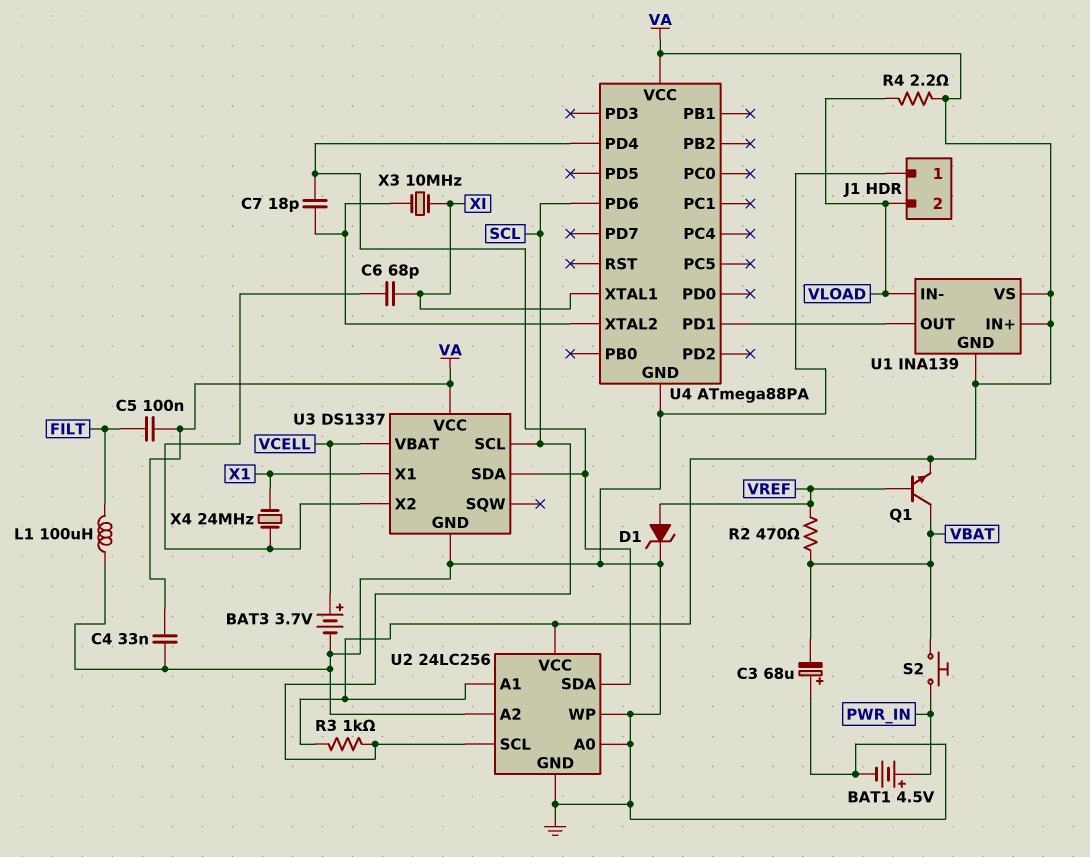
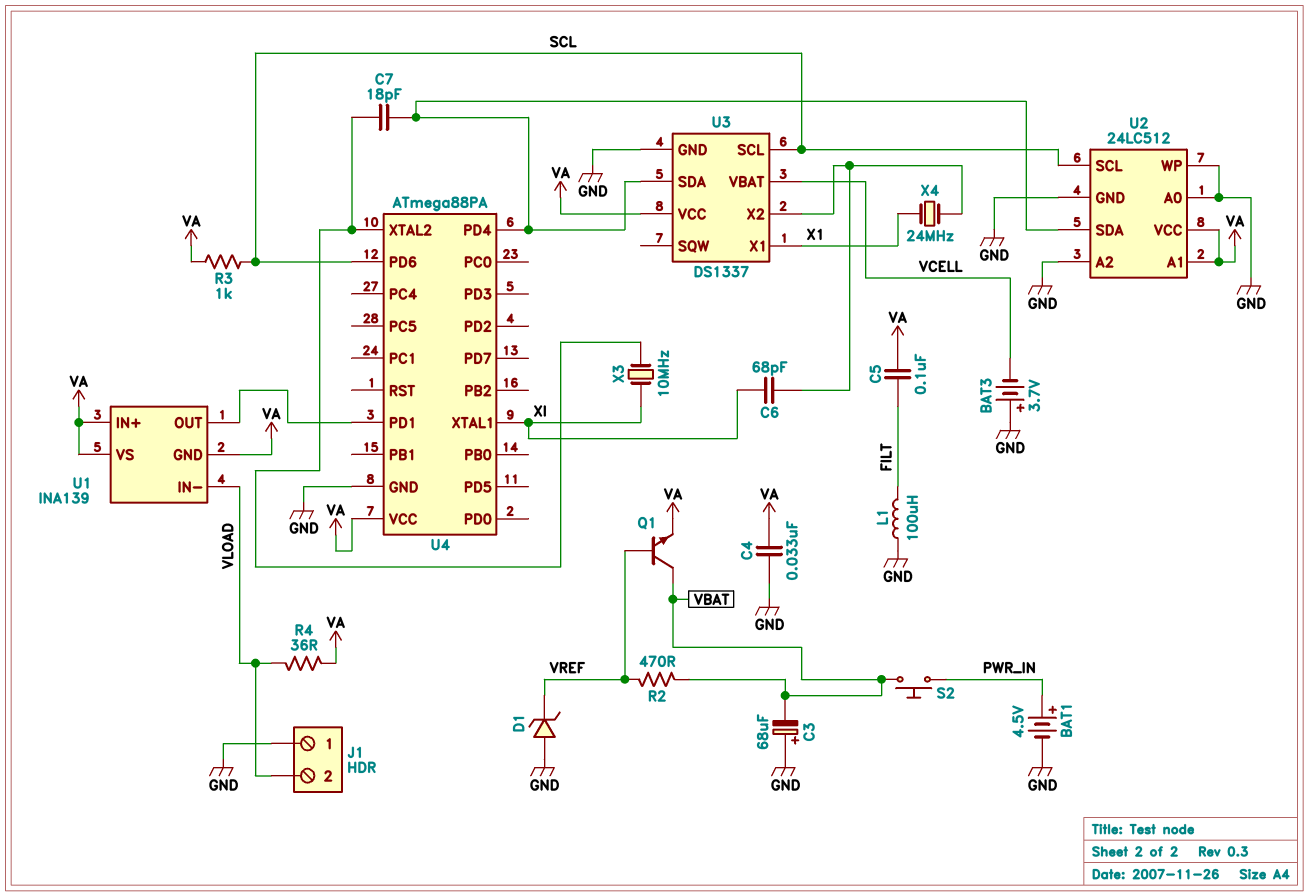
BAT3: 3.7V (plus VCELL, minus GND) -> 3.7V (plus GND, minus VCELL)
D1: zener (A VREF, K GND) -> zener (A GND, K VREF)
R4: 2.2 (VA, VLOAD) -> 36 (VA, VLOAD)
U2: 24LC256 -> 24LC512

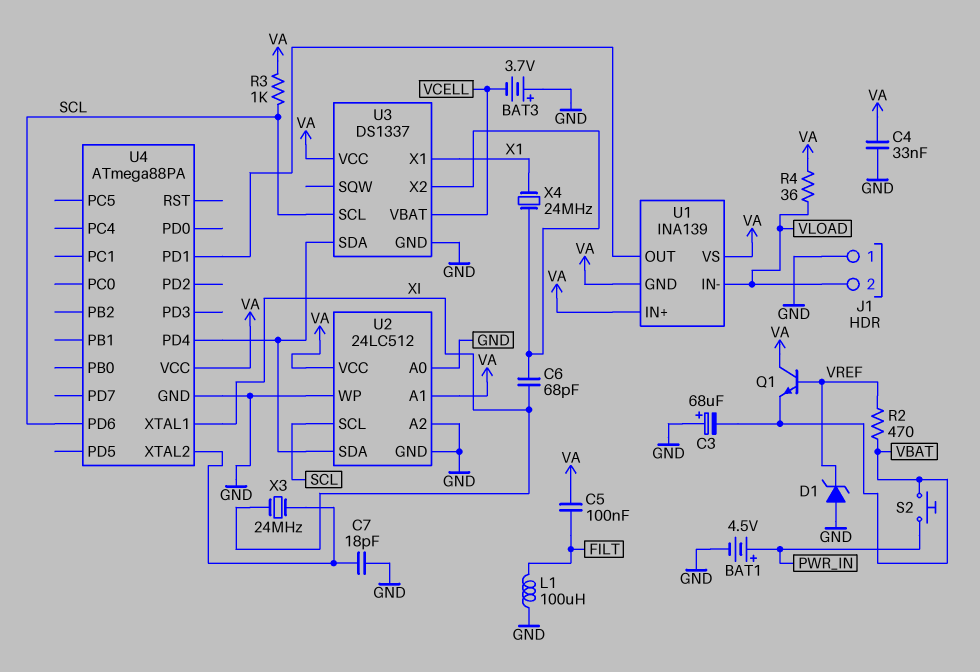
C7: 18pF (U2/SDA, U4/XTAL2) -> 18pF (GND, U4/XTAL2)
Q1: NPN (B VREF, C VBAT, E VA) -> NPN (B VREF, C VA, E VBAT)
X3: 10MHz (U4/XTAL2, XI) -> 24MHz (U4/XTAL2, XI)

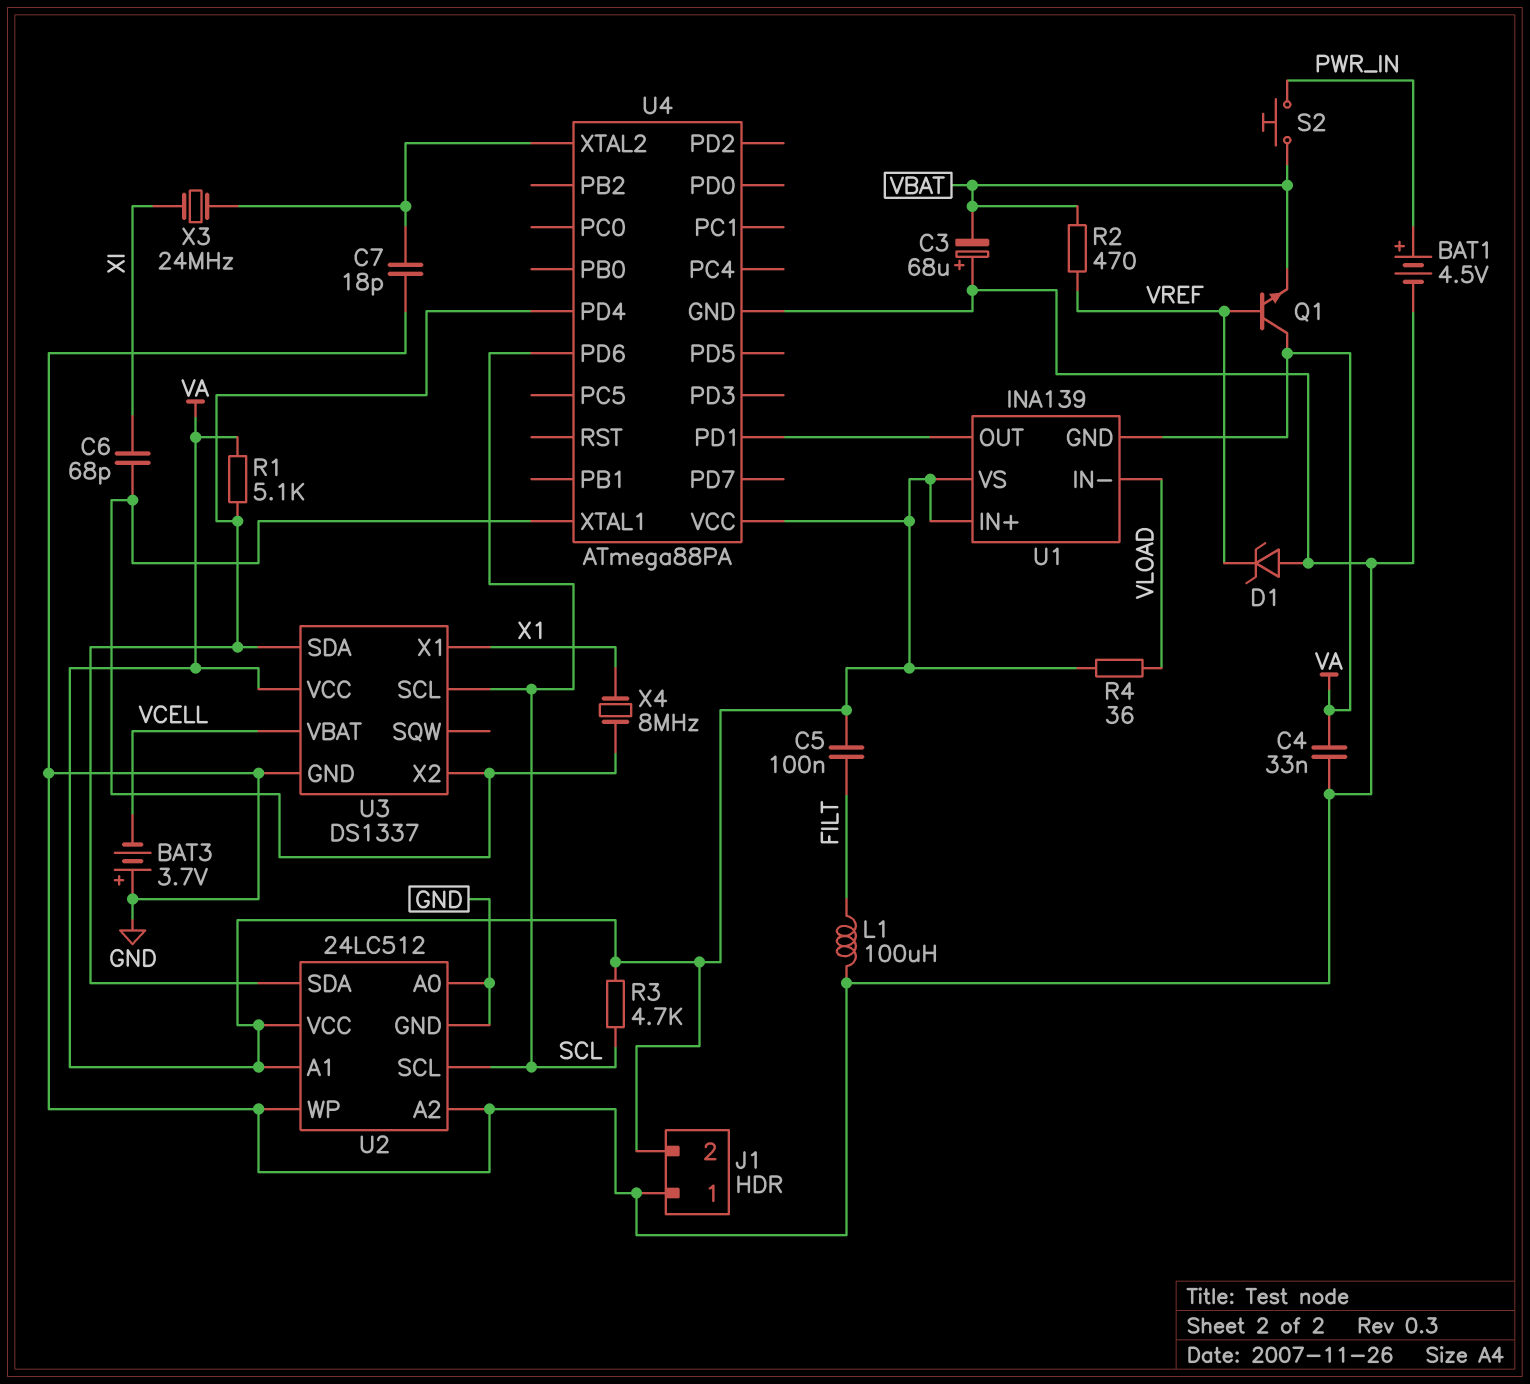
J1 pin 2: VLOAD -> VA
R1: none -> 5.1k (U2/SDA, VA)
R3: 1k (SCL, VA) -> 4.7k (SCL, VA)
U4 pin XTAL1: XI -> U3/X2
X4: 24MHz (U3/X2, X1) -> 8MHz (U3/X2, X1)

